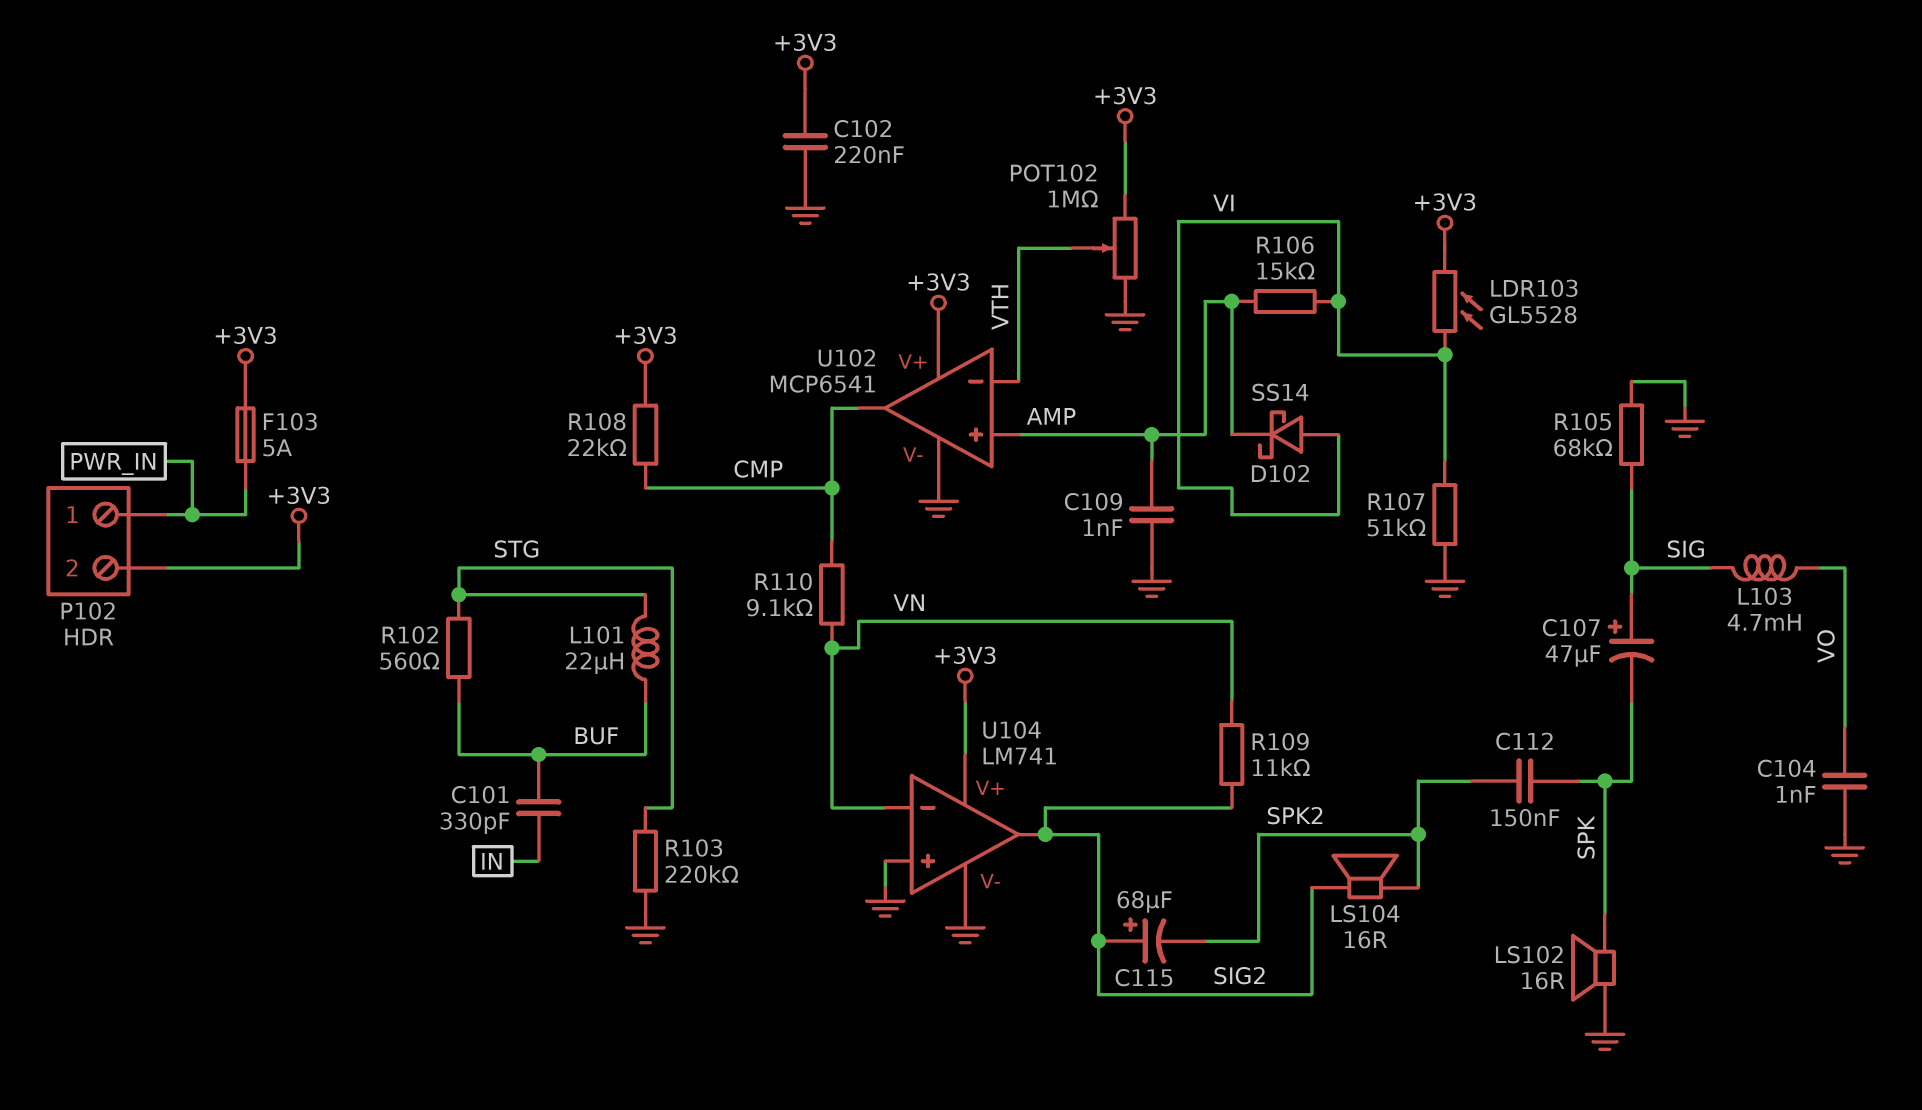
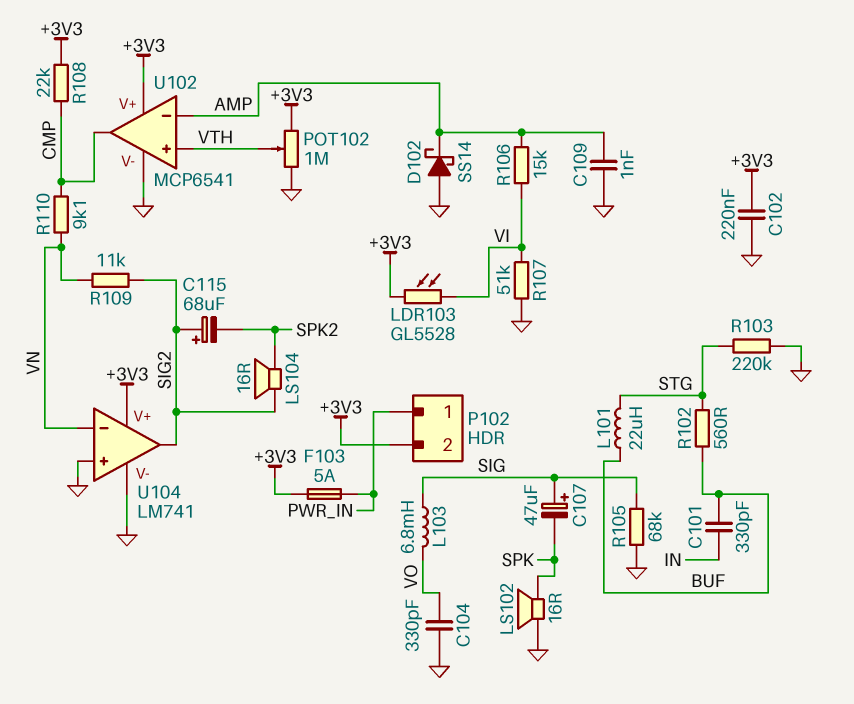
C104: 1nF (GND, VO) -> 330pF (GND, VO)
C112: 150nF (SPK, SPK2) -> none
D102: schottky SS14 (A VI, K AMP) -> schottky SS14 (A GND, K AMP)
L103: 4.7mH (SIG, VO) -> 6.8mH (SIG, VO)
U102 pin in+: AMP -> VTH
U102 pin in-: VTH -> AMP

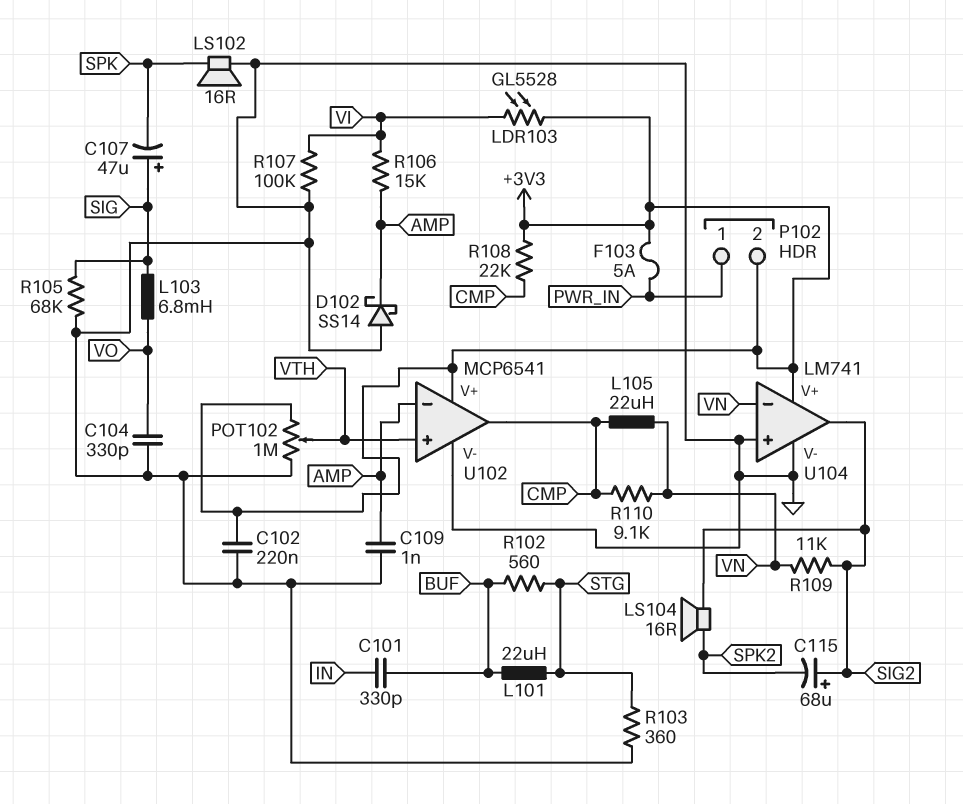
L105: none -> 22uH (CMP, VN)
R103: 220k (GND, STG) -> 360 (GND, STG)
R107: 51k (GND, VI) -> 100k (GND, VI)

